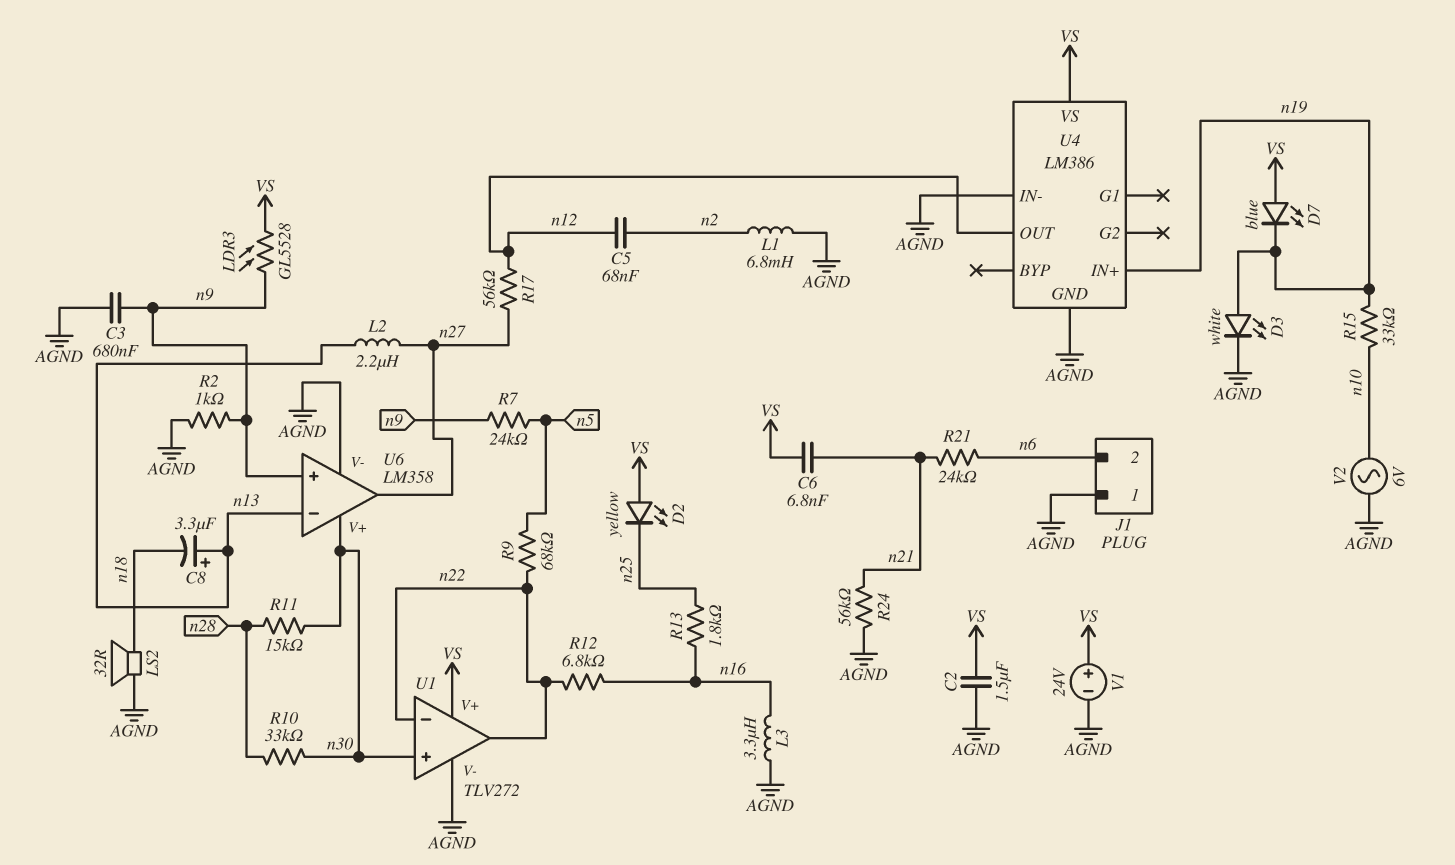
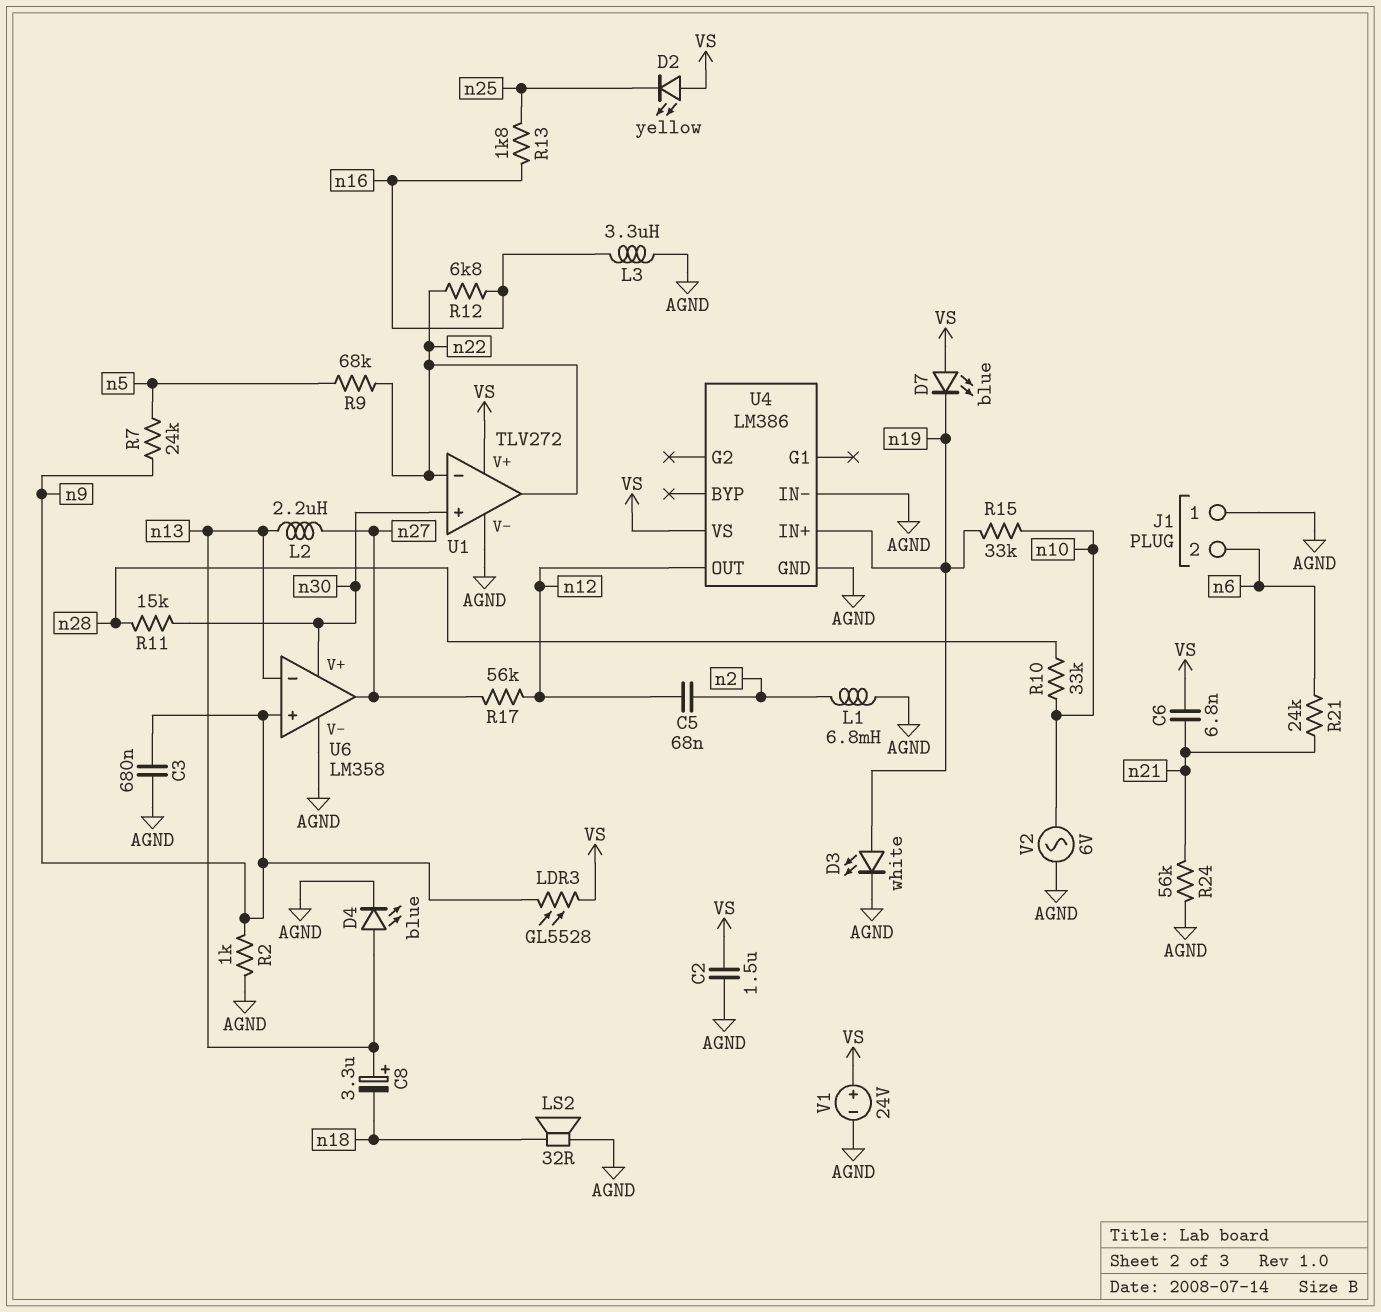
D4: none -> LED blue (A n13, K AGND)
R10: 33k (n28, n30) -> 33k (n10, n28)

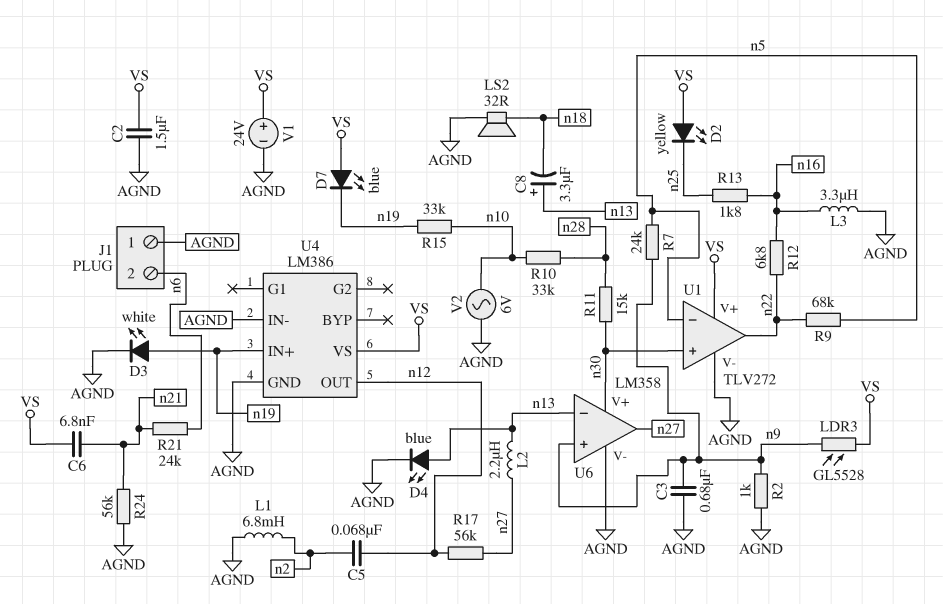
U1 pin in-: n22 -> n5

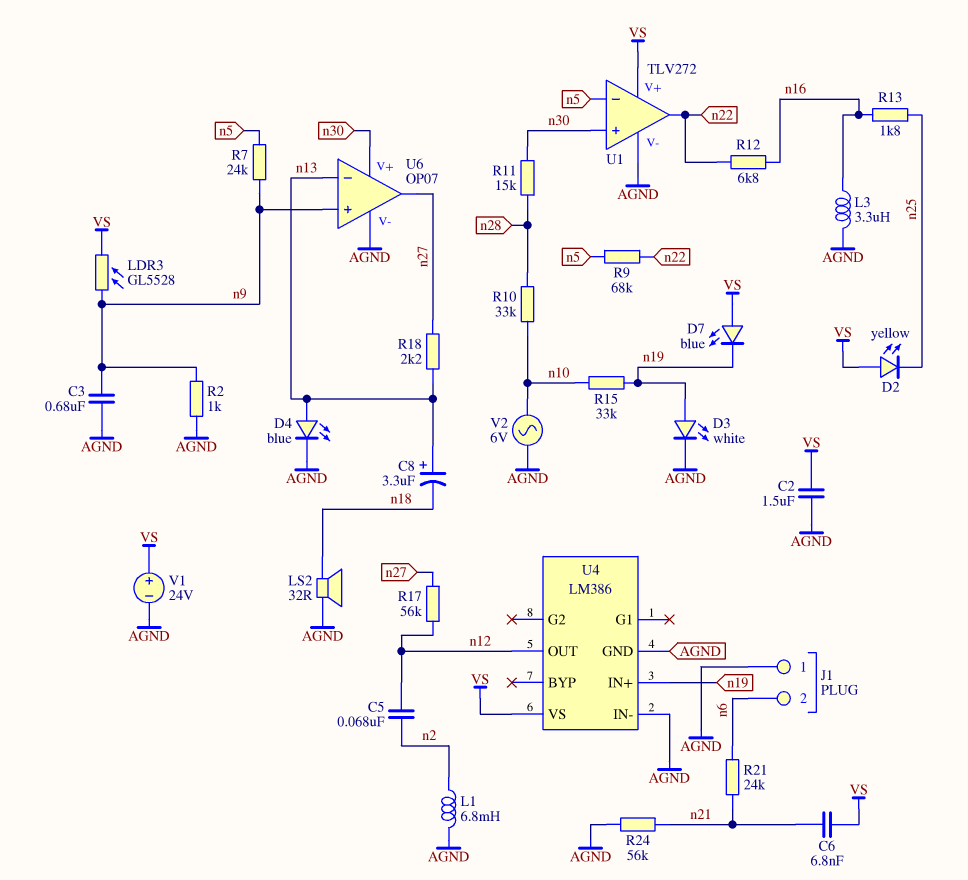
L2: 2.2uH (n13, n27) -> none
R18: none -> 2.2k (n13, n27)
U6: LM358 -> OP07

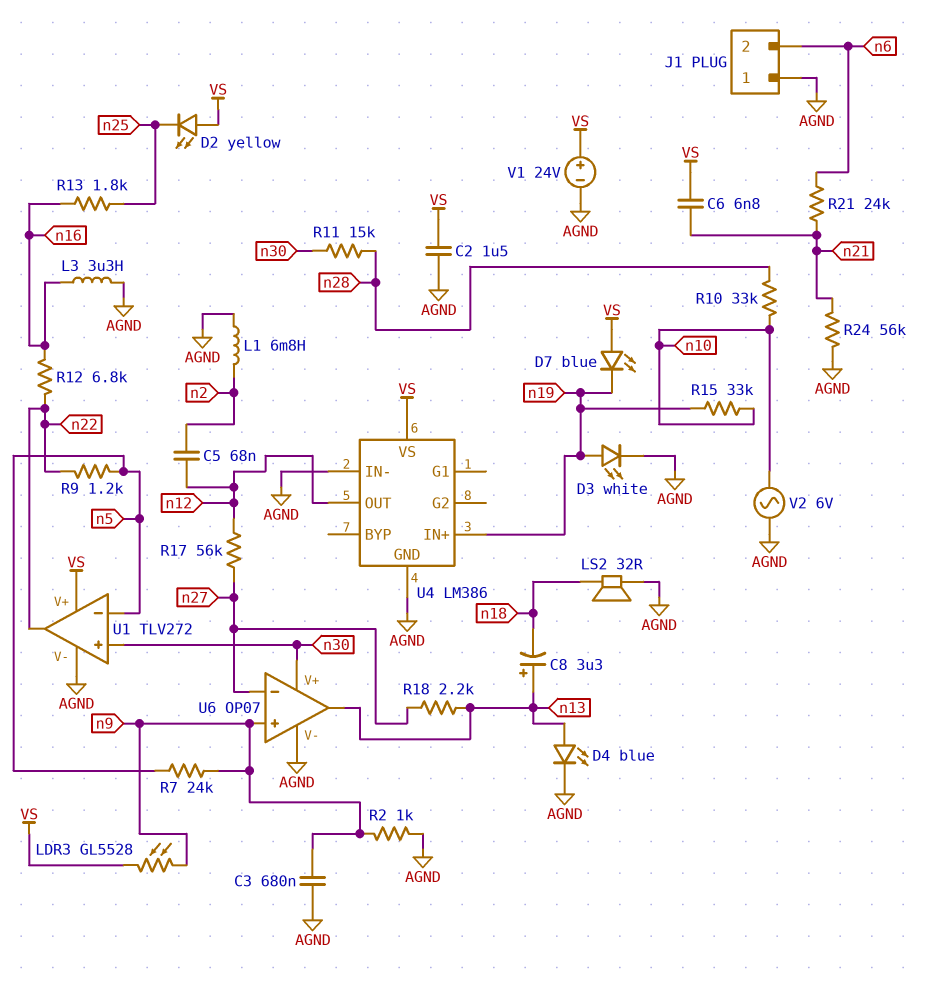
R9: 68k (n5, n22) -> 1.2k (n5, n22)
U6 pin in-: n13 -> n27
U6 pin out: n27 -> n13

